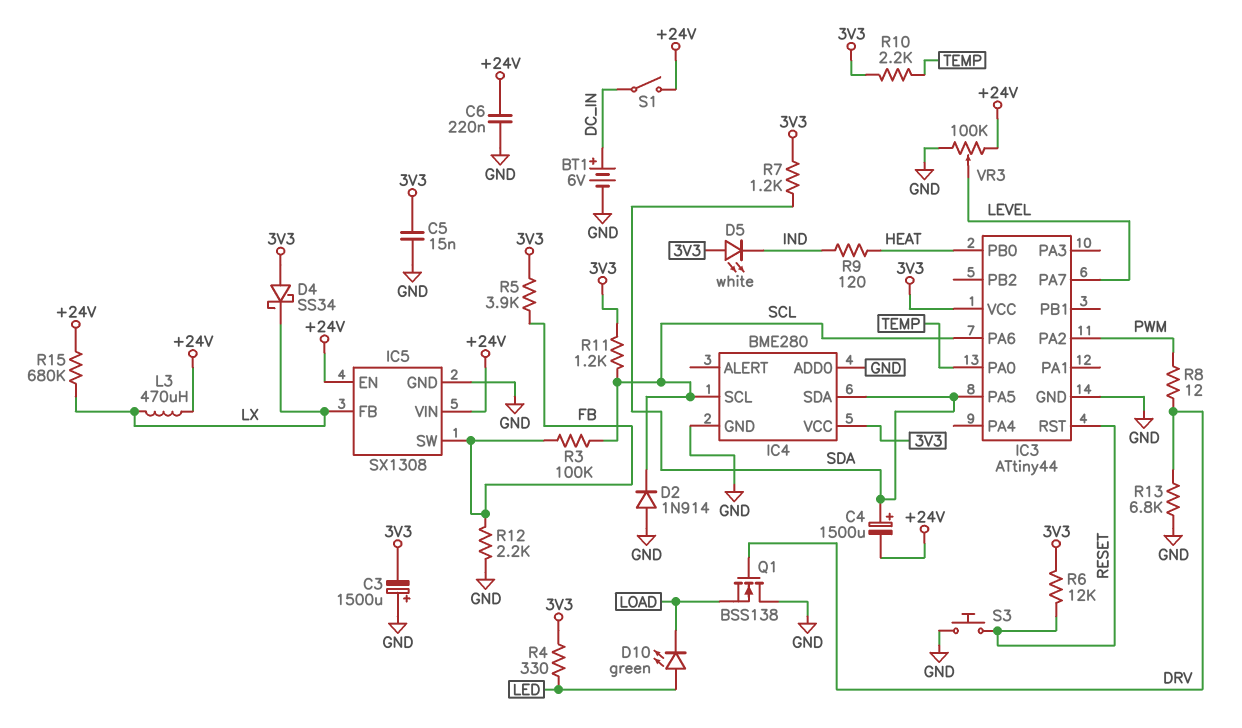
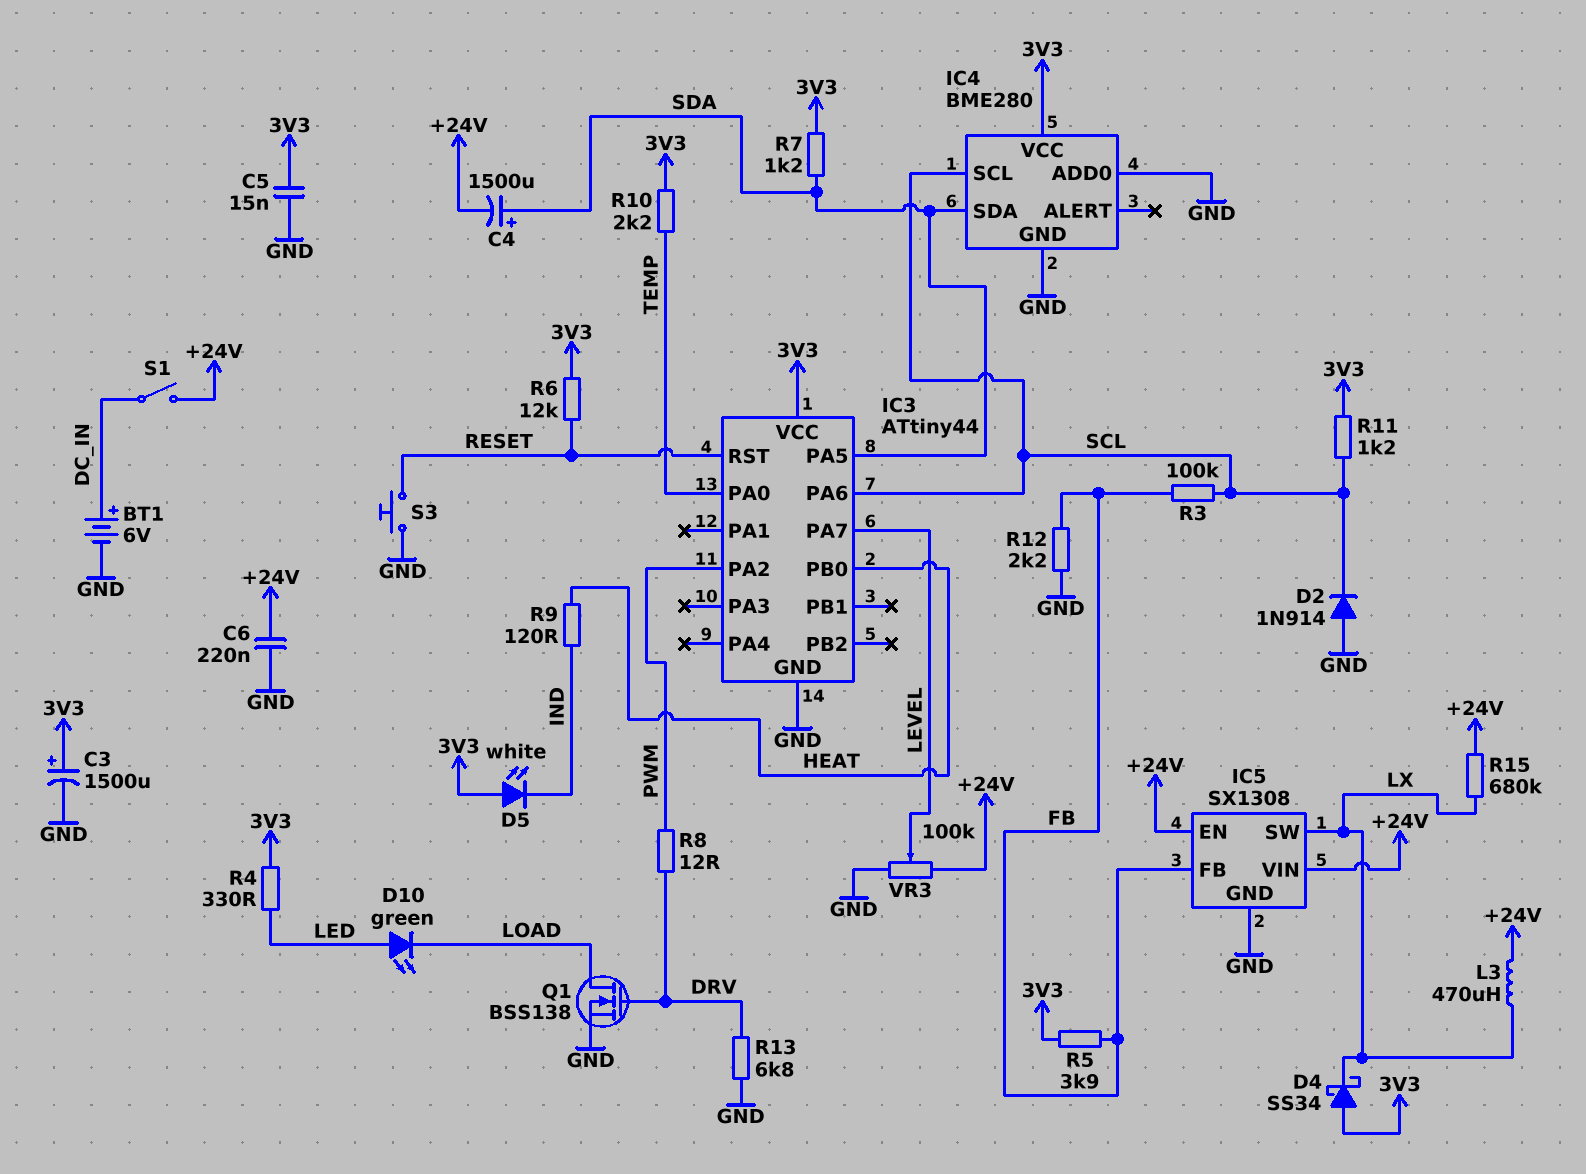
C3: 1500uF (plus GND, minus 3V3) -> 1500uF (plus 3V3, minus GND)
IC5 pin FB: LX -> FB
IC5 pin SW: FB -> LX
Q1: NMOS BSS138 (G DRV, D GND, S LOAD) -> NMOS BSS138 (G DRV, D LOAD, S GND)

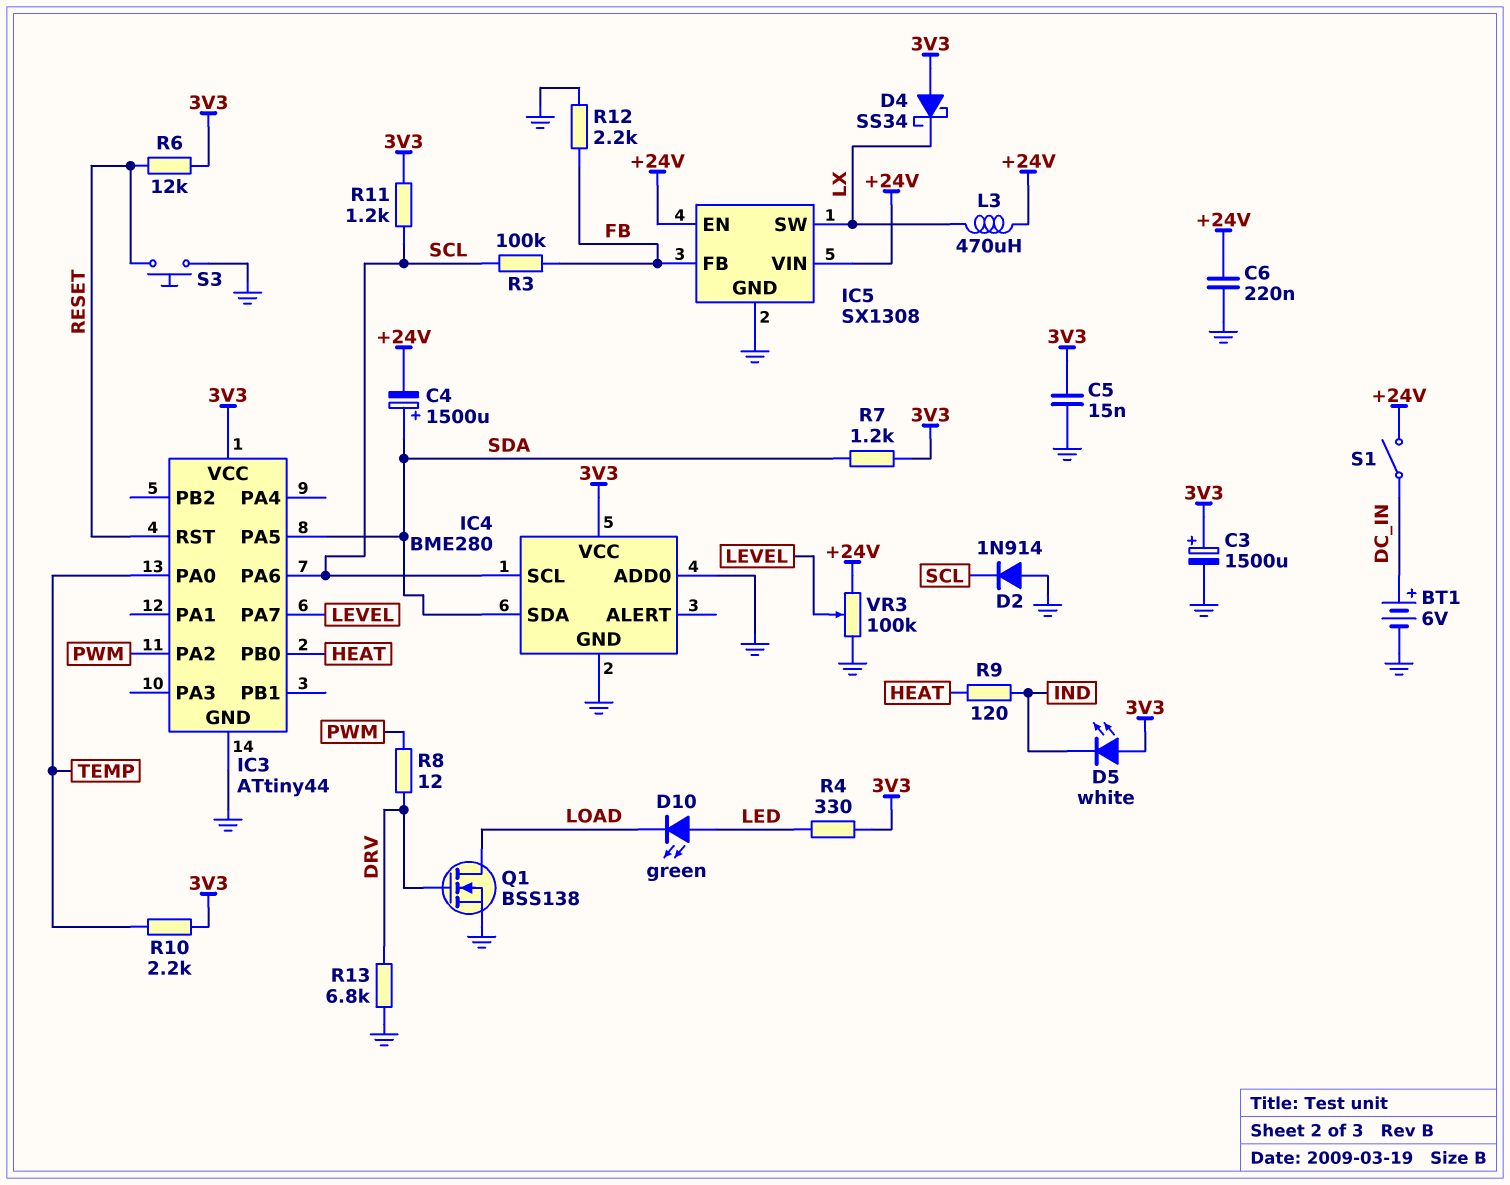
R5: 3.9k (3V3, FB) -> none
R15: 680k (+24V, LX) -> none

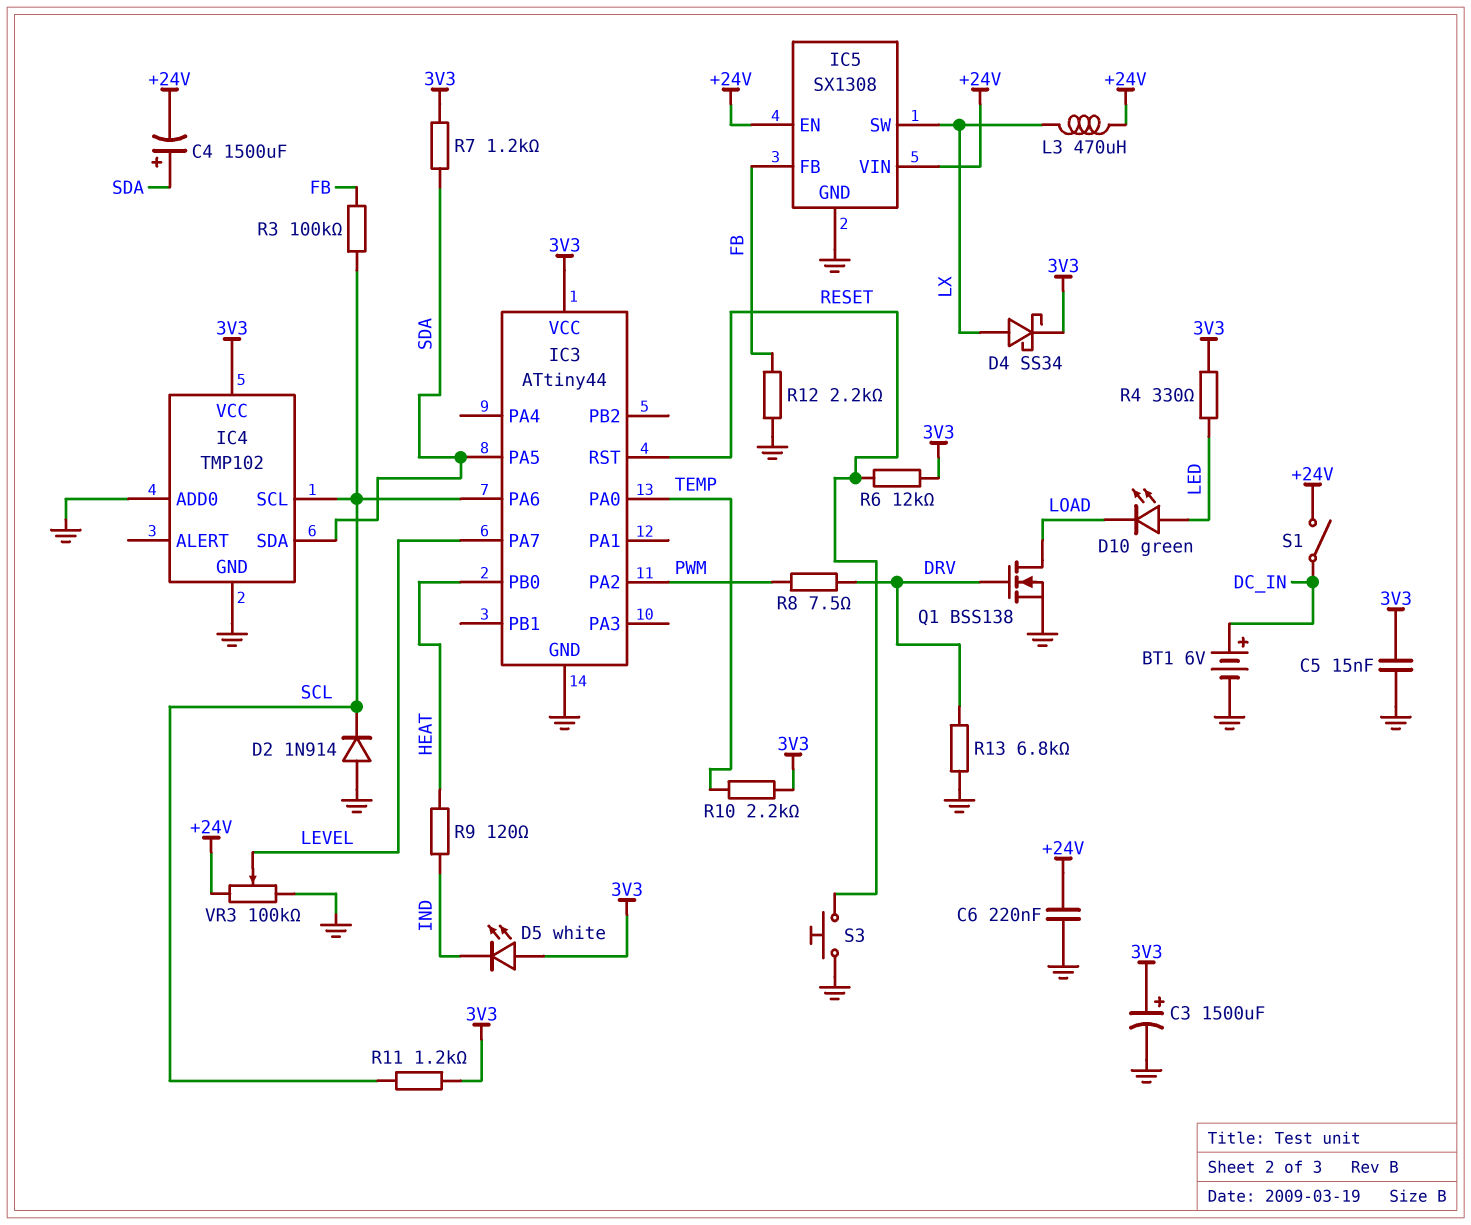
D4: schottky SS34 (A 3V3, K LX) -> schottky SS34 (A LX, K 3V3)
IC4: BME280 -> TMP102
R8: 12 (DRV, PWM) -> 7.5 (DRV, PWM)

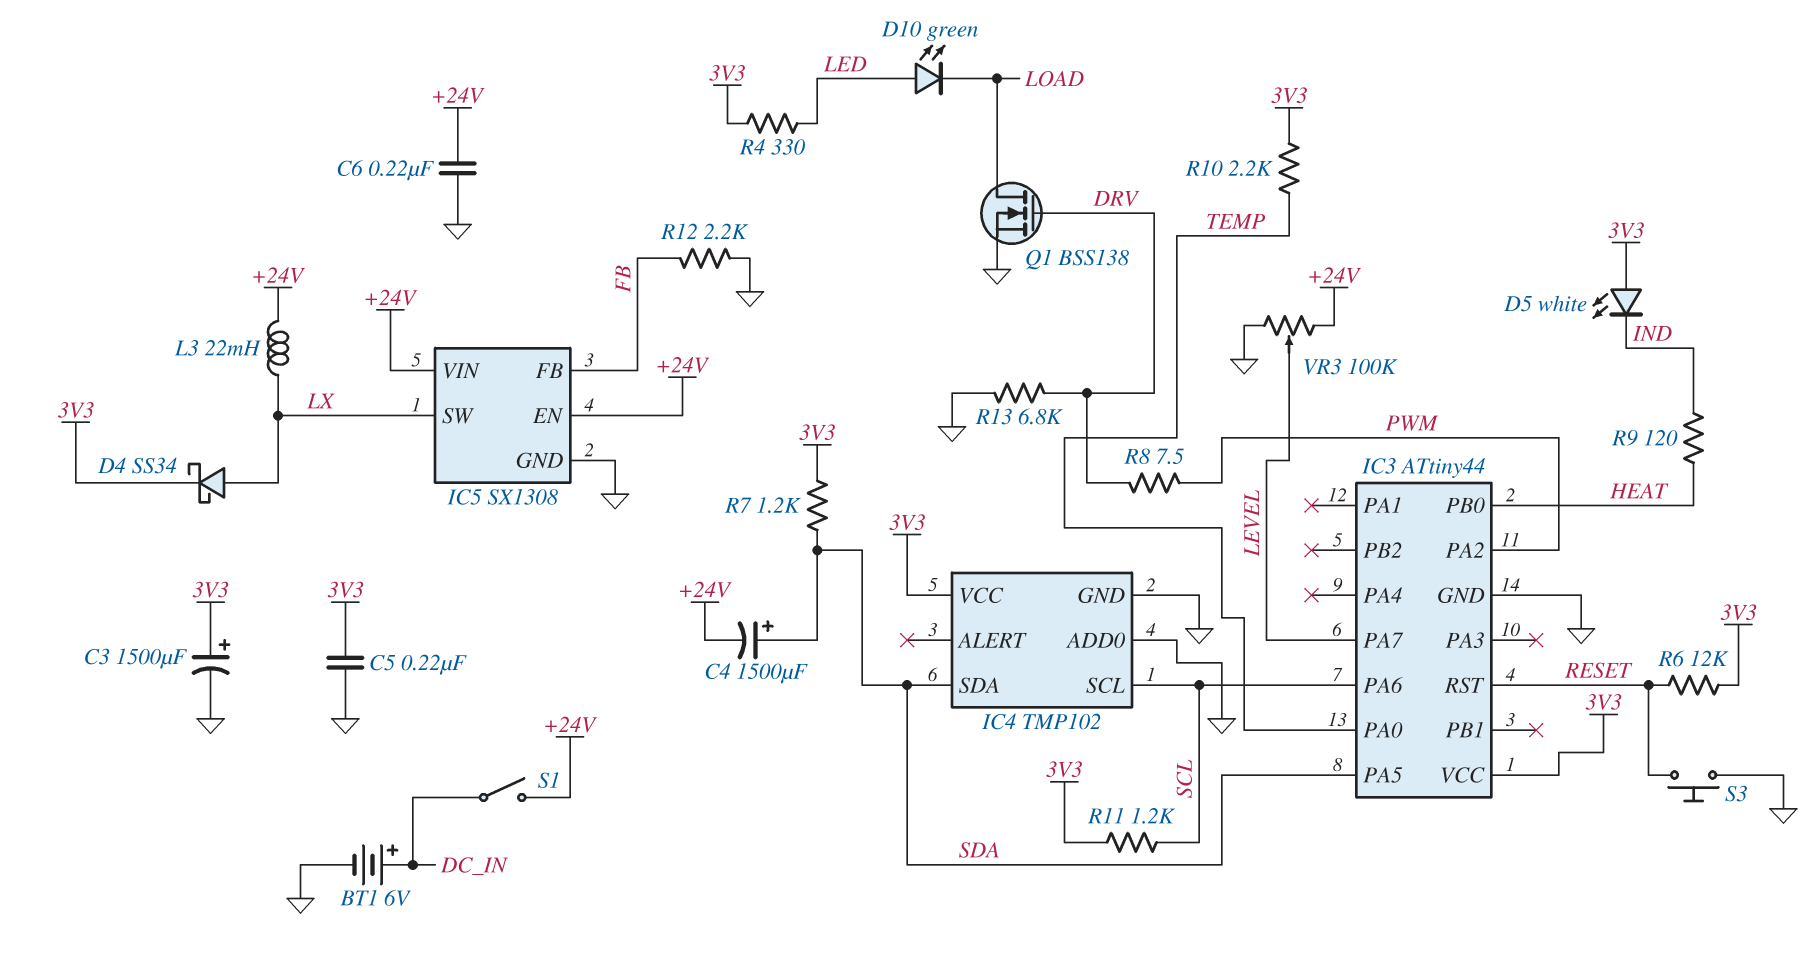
C5: 15nF (3V3, GND) -> 220nF (3V3, GND)
D2: diode 1N914 (A GND, K SCL) -> none
L3: 470uH (+24V, LX) -> 22mH (+24V, LX)
R3: 100k (FB, SCL) -> none

